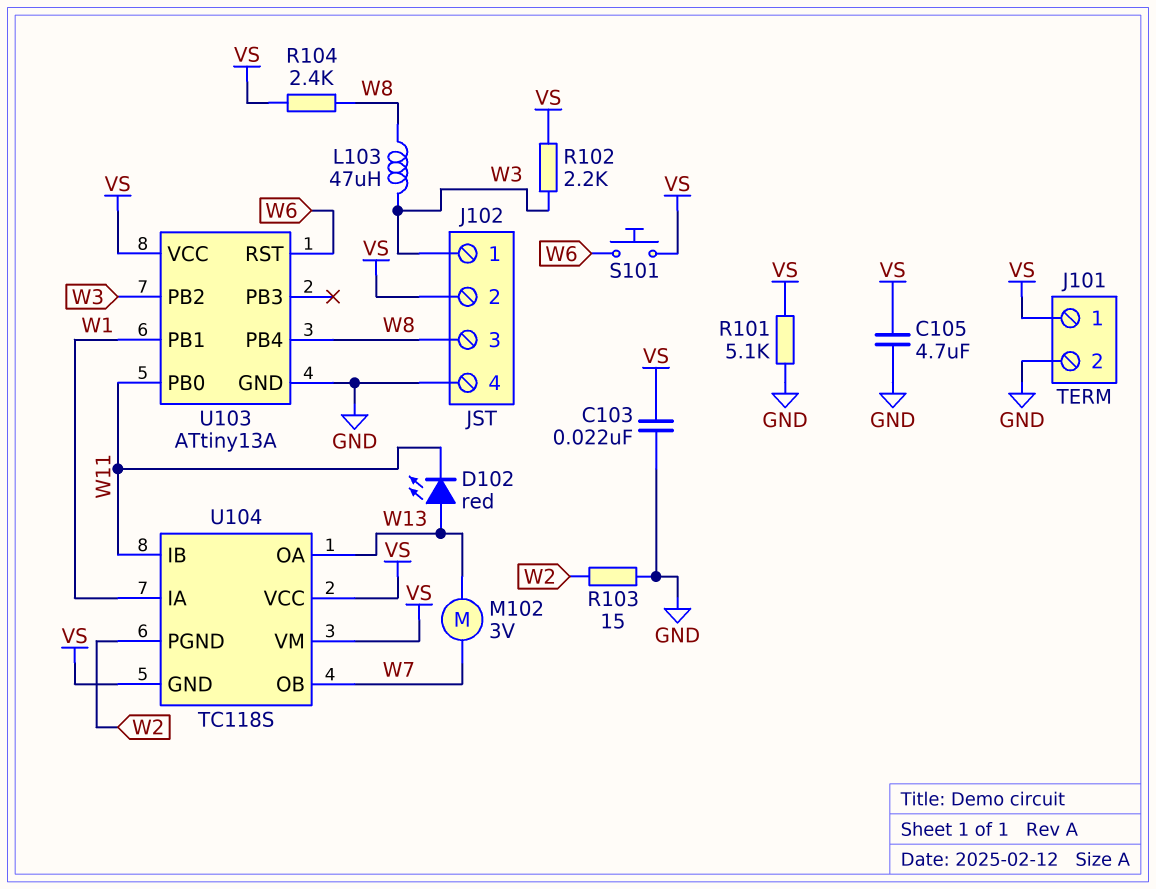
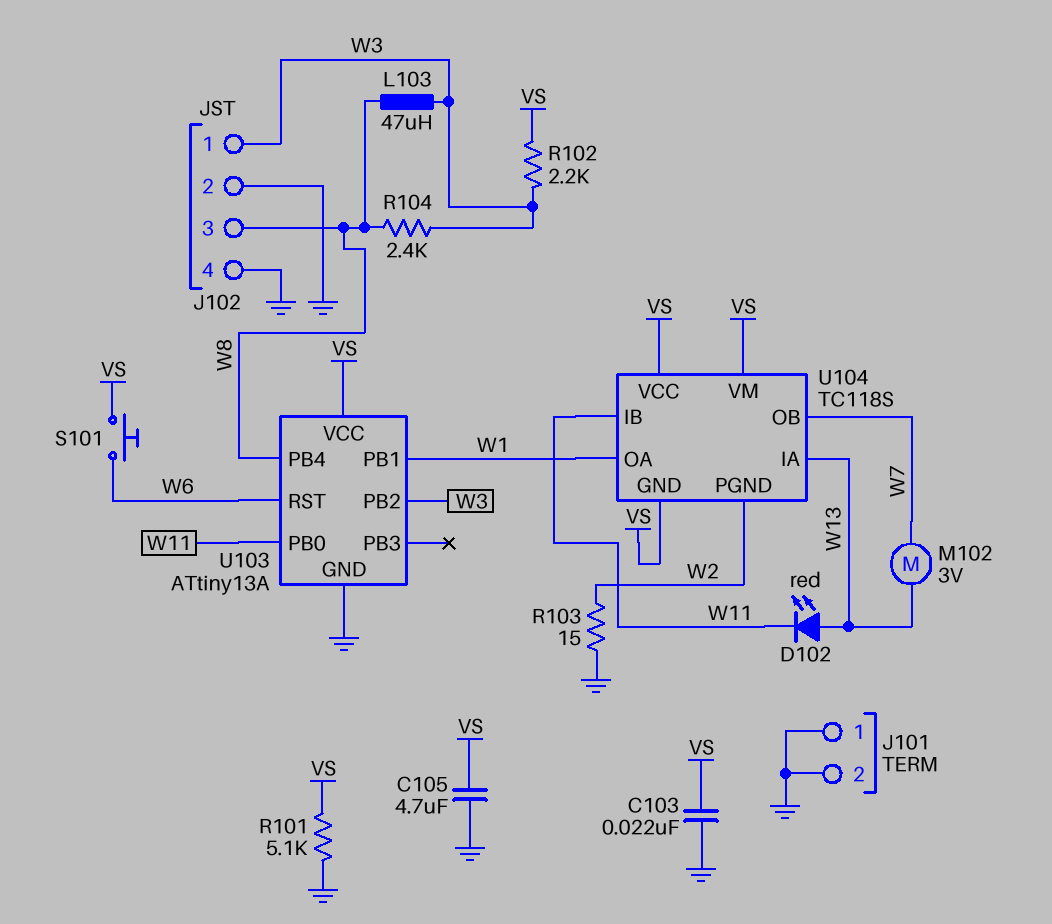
J101 pin 1: VS -> GND
J102 pin 2: VS -> GND
R104: 2.4k (VS, W8) -> 2.4k (W3, W8)
U104 pin IA: W1 -> W13
U104 pin OA: W13 -> W1

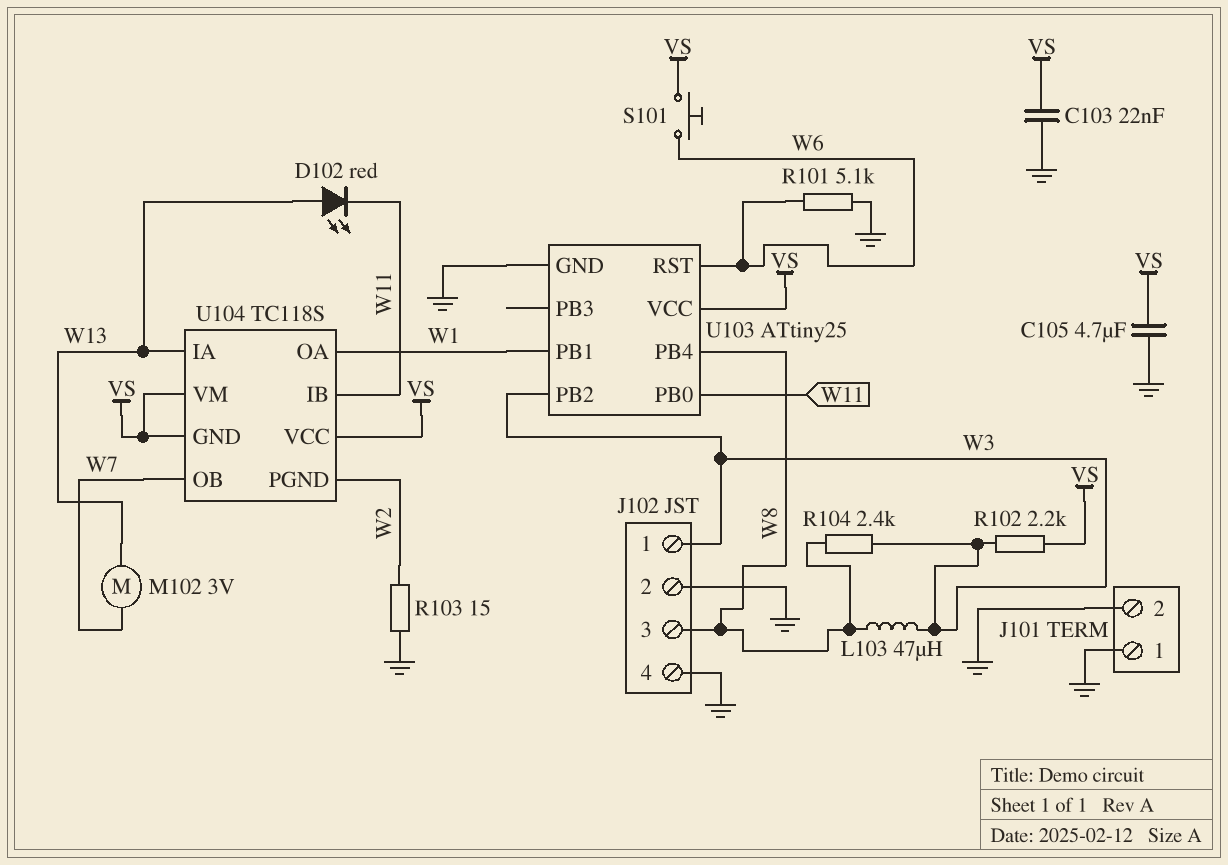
R101: 5.1k (GND, VS) -> 5.1k (GND, W6)
U103: ATtiny13A -> ATtiny25

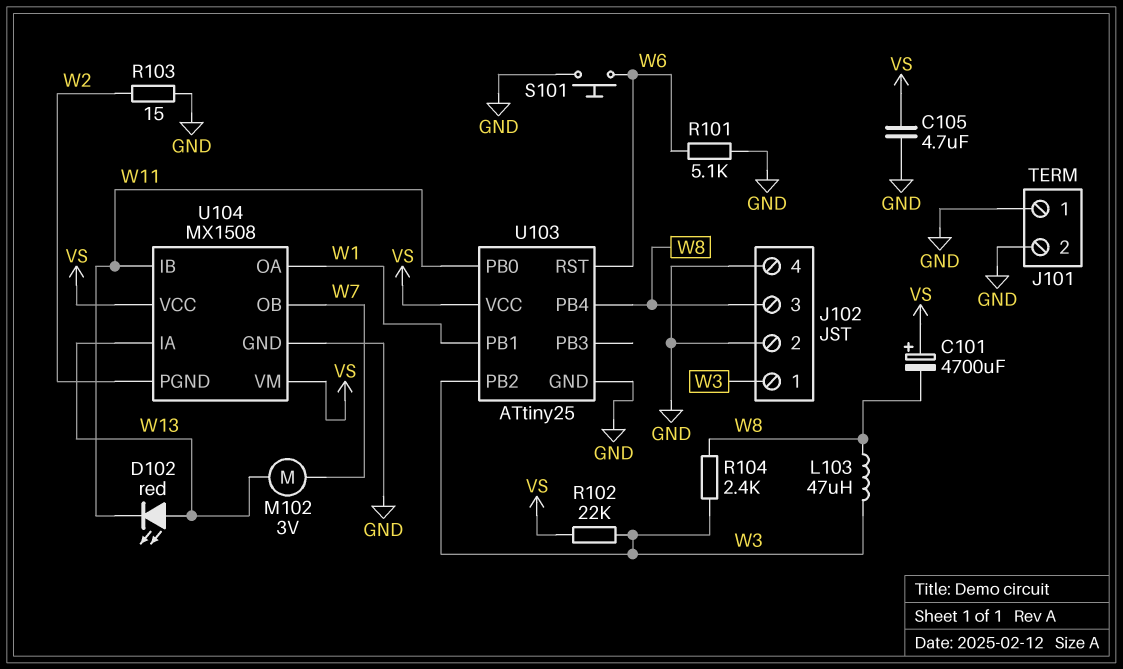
C101: none -> 4700uF (plus VS, minus W8)
C103: 22nF (GND, VS) -> none
R102: 2.2k (VS, W3) -> 22k (VS, W3)
S101: button (VS, W6) -> button (GND, W6)
U104: TC118S -> MX1508
U104 pin GND: VS -> GND

